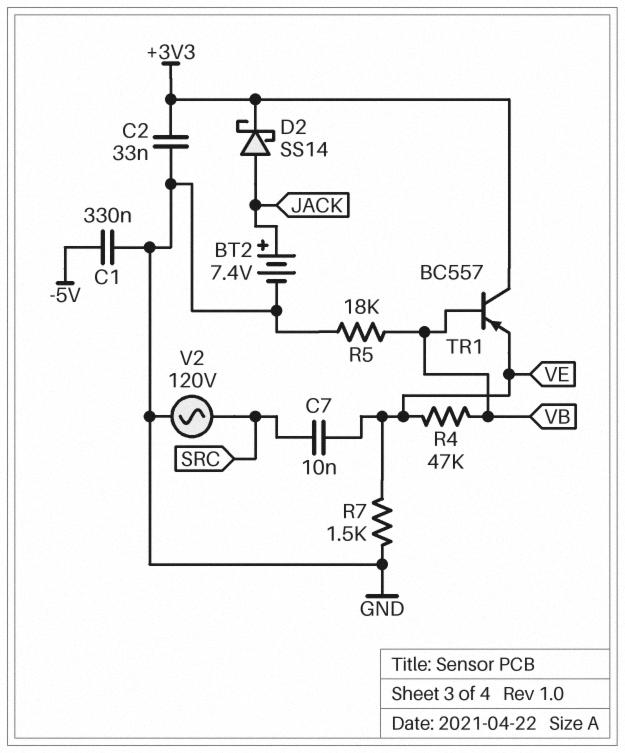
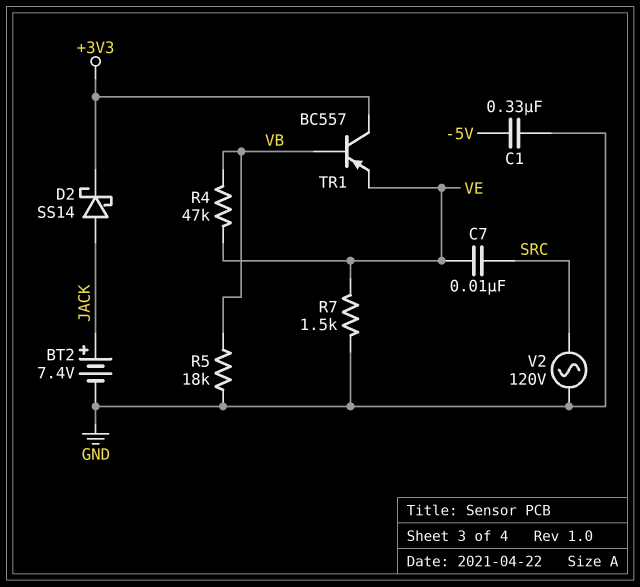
C2: 33nF (+3V3, GND) -> none

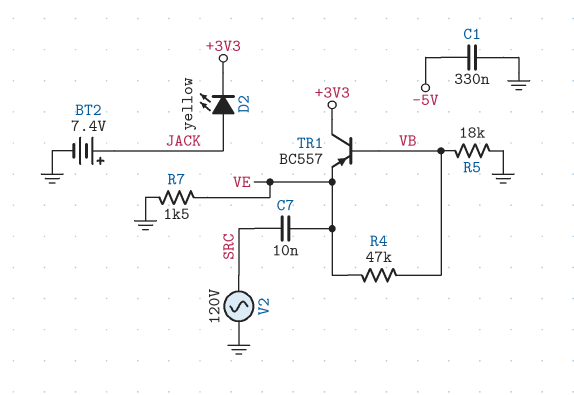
D2: schottky SS14 (A JACK, K +3V3) -> LED yellow (A JACK, K +3V3)

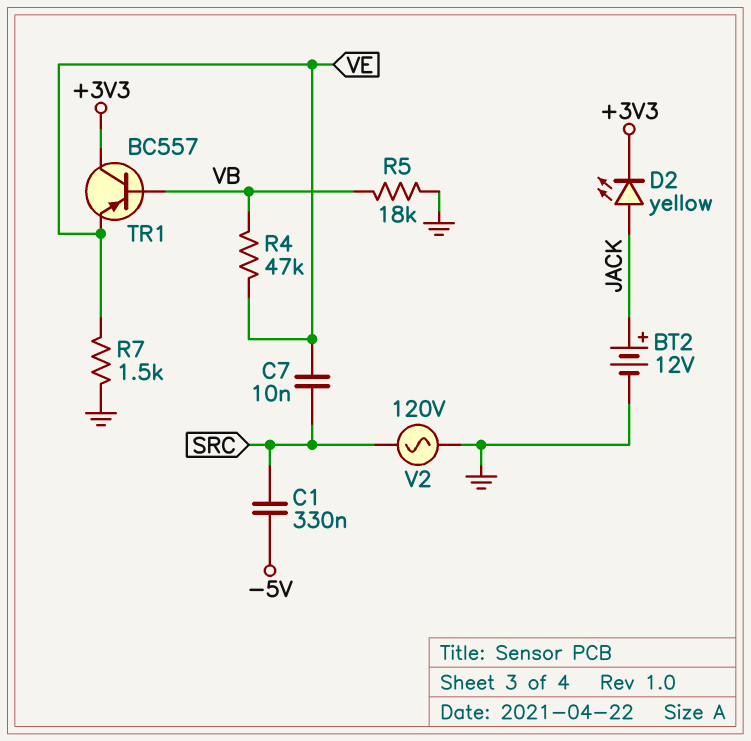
BT2: 7.4V (plus JACK, minus GND) -> 12V (plus JACK, minus GND)
C1: 330nF (-5V, GND) -> 330nF (-5V, SRC)

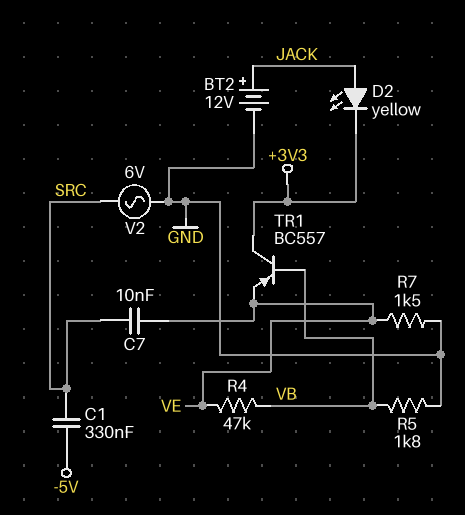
R5: 18k (GND, VB) -> 1.8k (GND, VB)
V2: AC 120V (GND, SRC) -> AC 6V (GND, SRC)

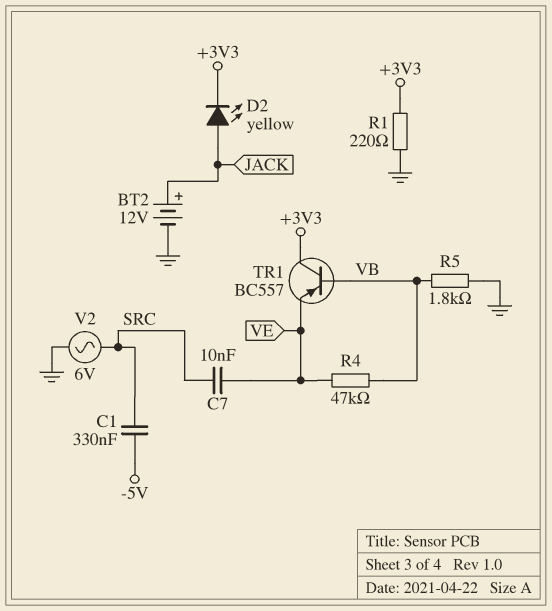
R1: none -> 220 (+3V3, GND)
R7: 1.5k (GND, VE) -> none

